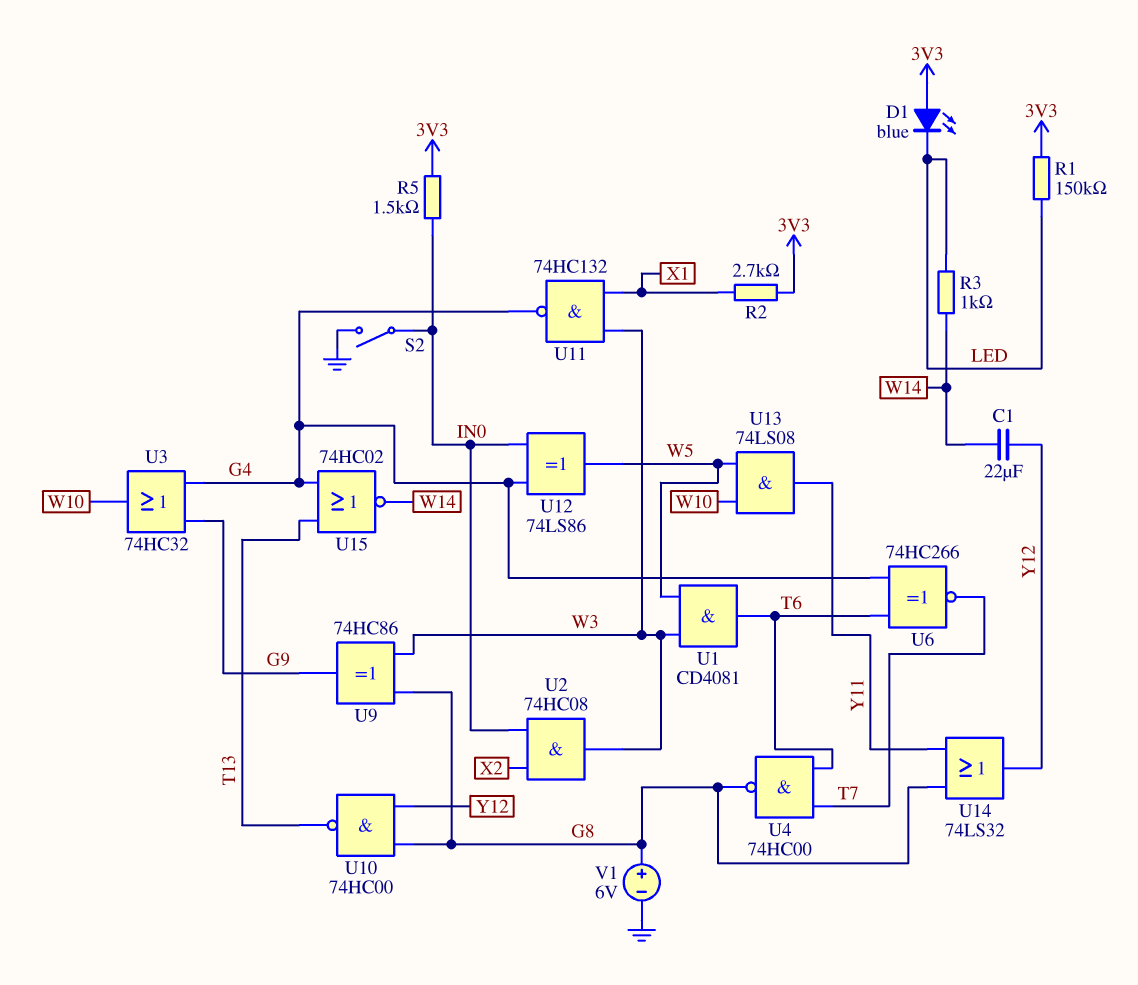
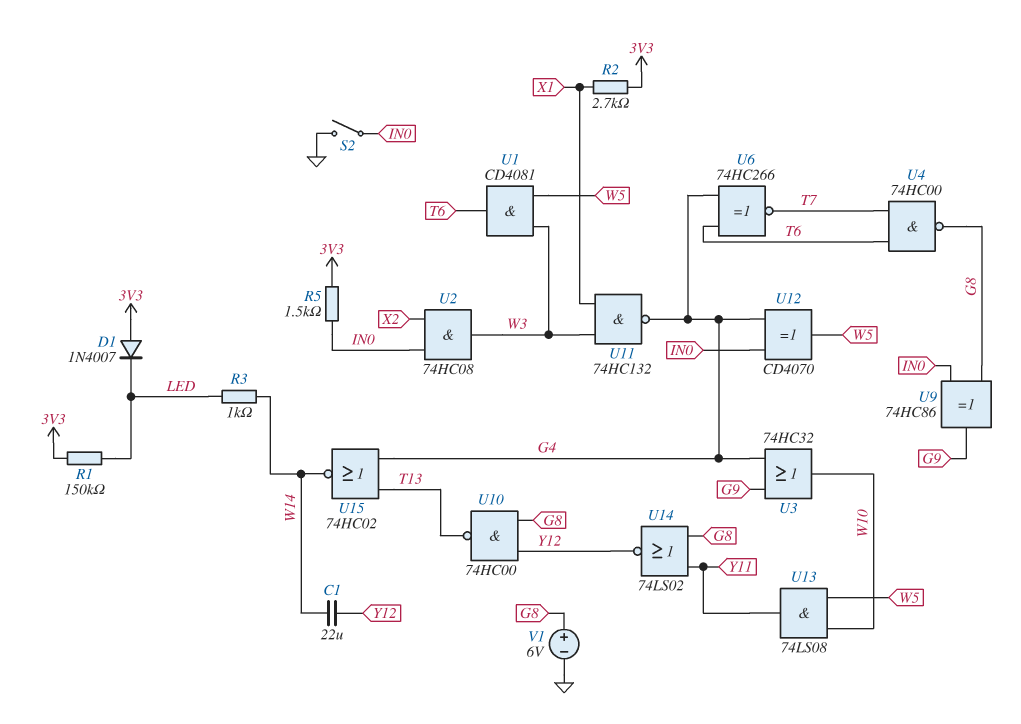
D1: LED blue (A 3V3, K LED) -> diode 1N4007 (A 3V3, K LED)
U9: XOR 74HC86 (in G8, in W3, out G9) -> XOR 74HC86 (in G8, in IN0, out G9)
U12: XOR 74LS86 (in G4, in IN0, out W5) -> XOR CD4070 (in G4, in IN0, out W5)
U14: OR 74LS32 (in G8, in Y11, out Y12) -> NOR 74LS02 (in G8, in Y11, out Y12)

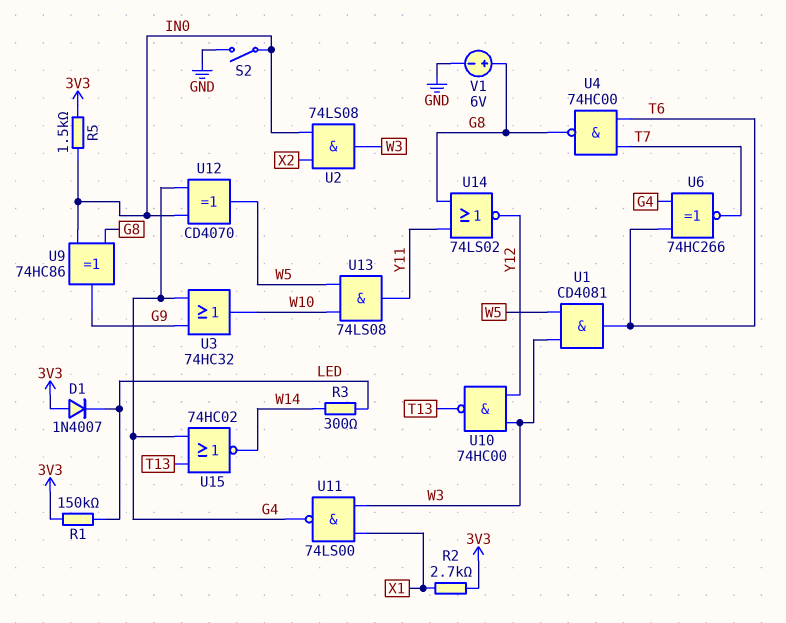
C1: 22uF (W14, Y12) -> none
R3: 1k (LED, W14) -> 300 (LED, W14)
U2: AND 74HC08 (in IN0, in X2, out W3) -> AND 74LS08 (in IN0, in X2, out W3)
U10: NAND 74HC00 (in G8, in Y12, out T13) -> NAND 74HC00 (in W3, in Y12, out T13)
U11: NAND 74HC132 (in W3, in X1, out G4) -> NAND 74LS00 (in W3, in X1, out G4)

